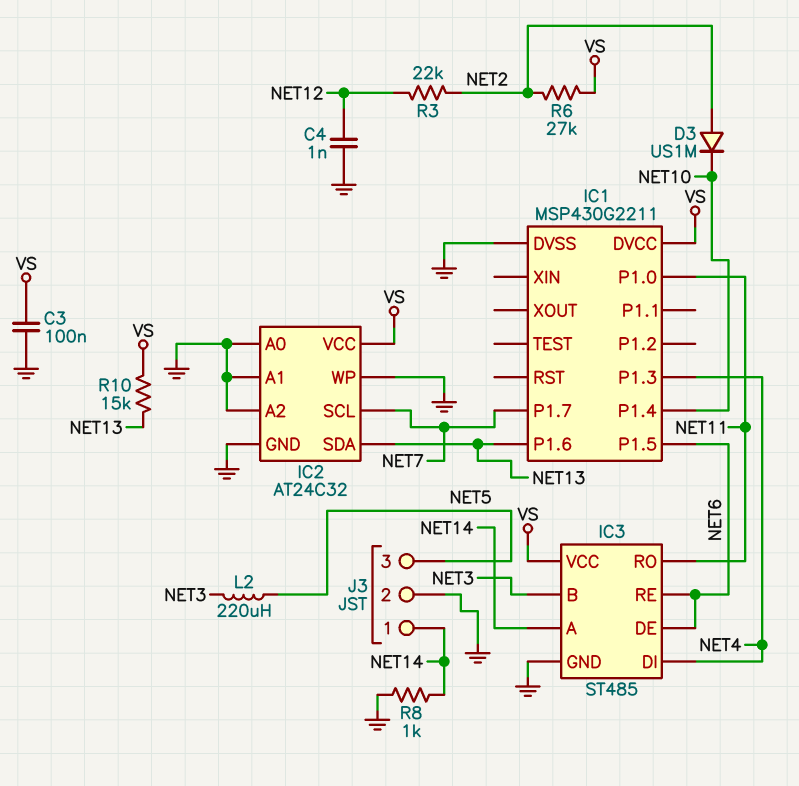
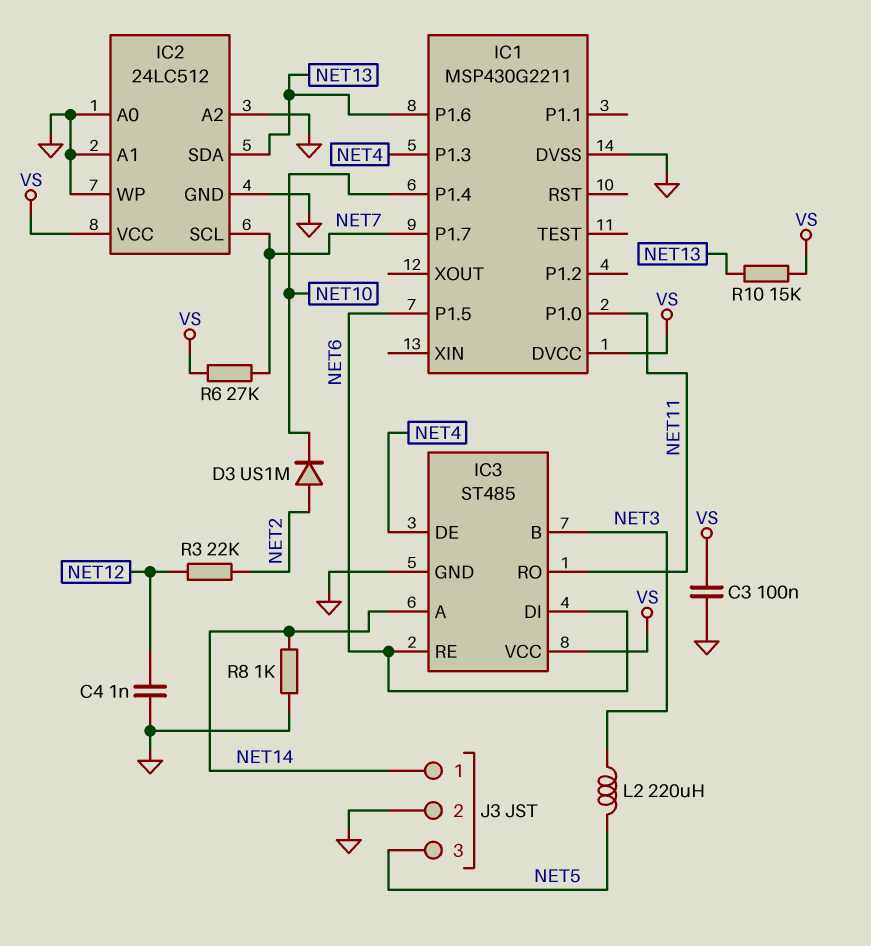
IC2: AT24C32 -> 24LC512
IC3 pin DE: NET6 -> NET4
IC3 pin DI: NET4 -> NET6
R6: 27k (NET2, VS) -> 27k (NET7, VS)

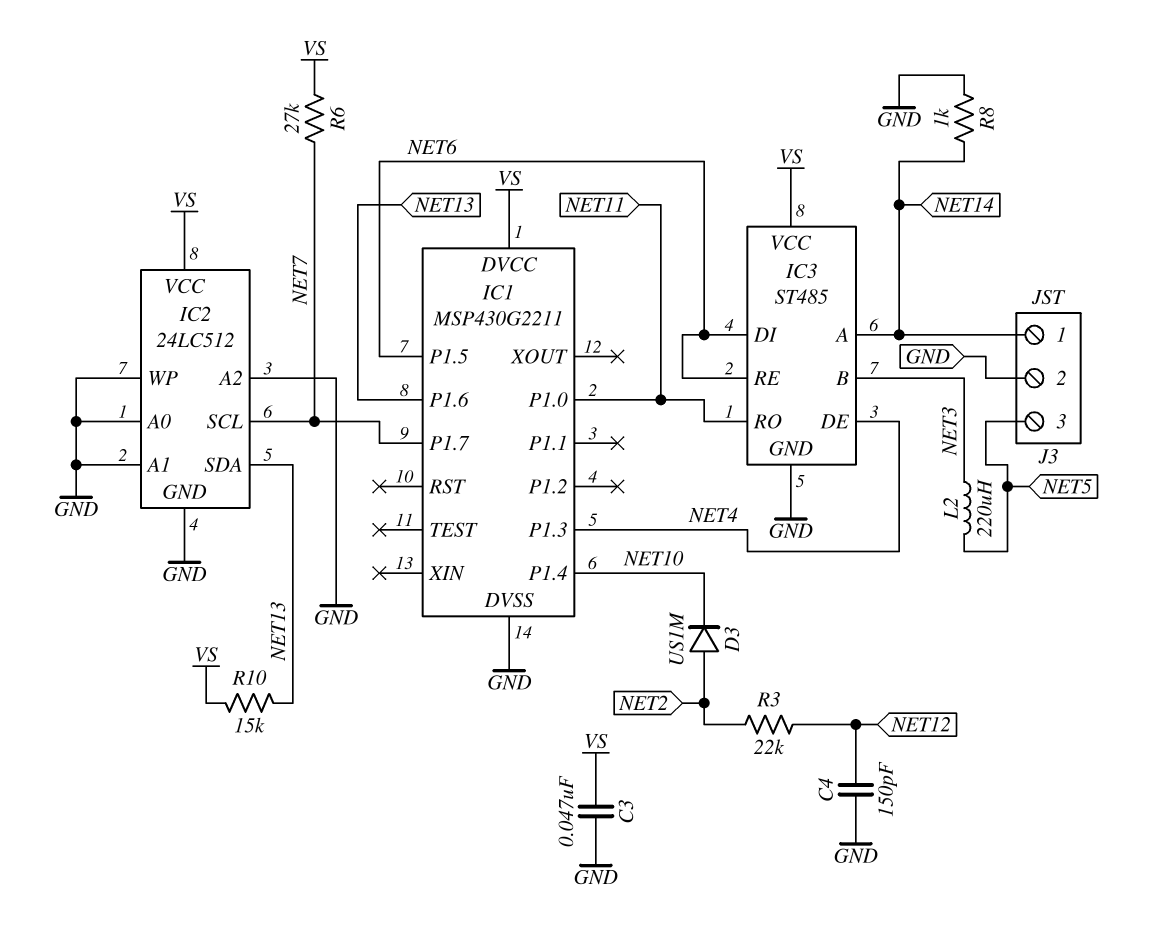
C3: 100nF (GND, VS) -> 47nF (GND, VS)
C4: 1nF (GND, NET12) -> 150pF (GND, NET12)

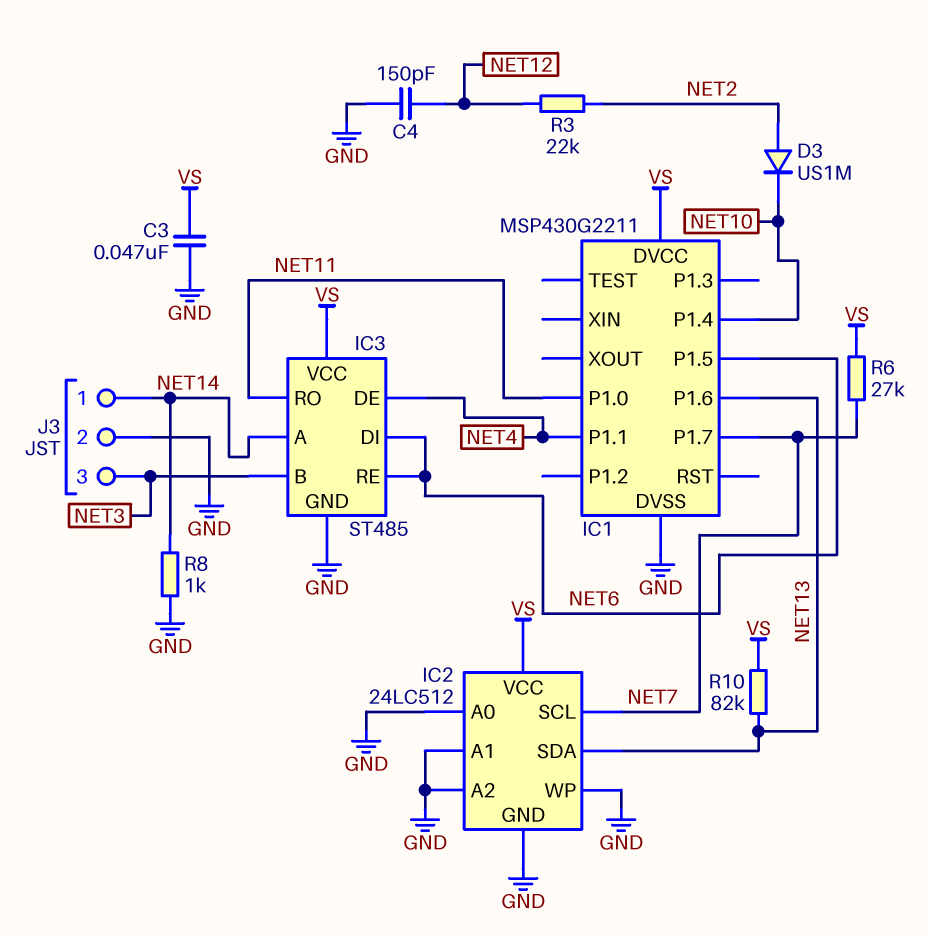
IC1 pin P1.1: none -> NET4
IC1 pin P1.3: NET4 -> none
J3 pin 3: NET5 -> NET3
L2: 220uH (NET3, NET5) -> none
R10: 15k (NET13, VS) -> 82k (NET13, VS)

